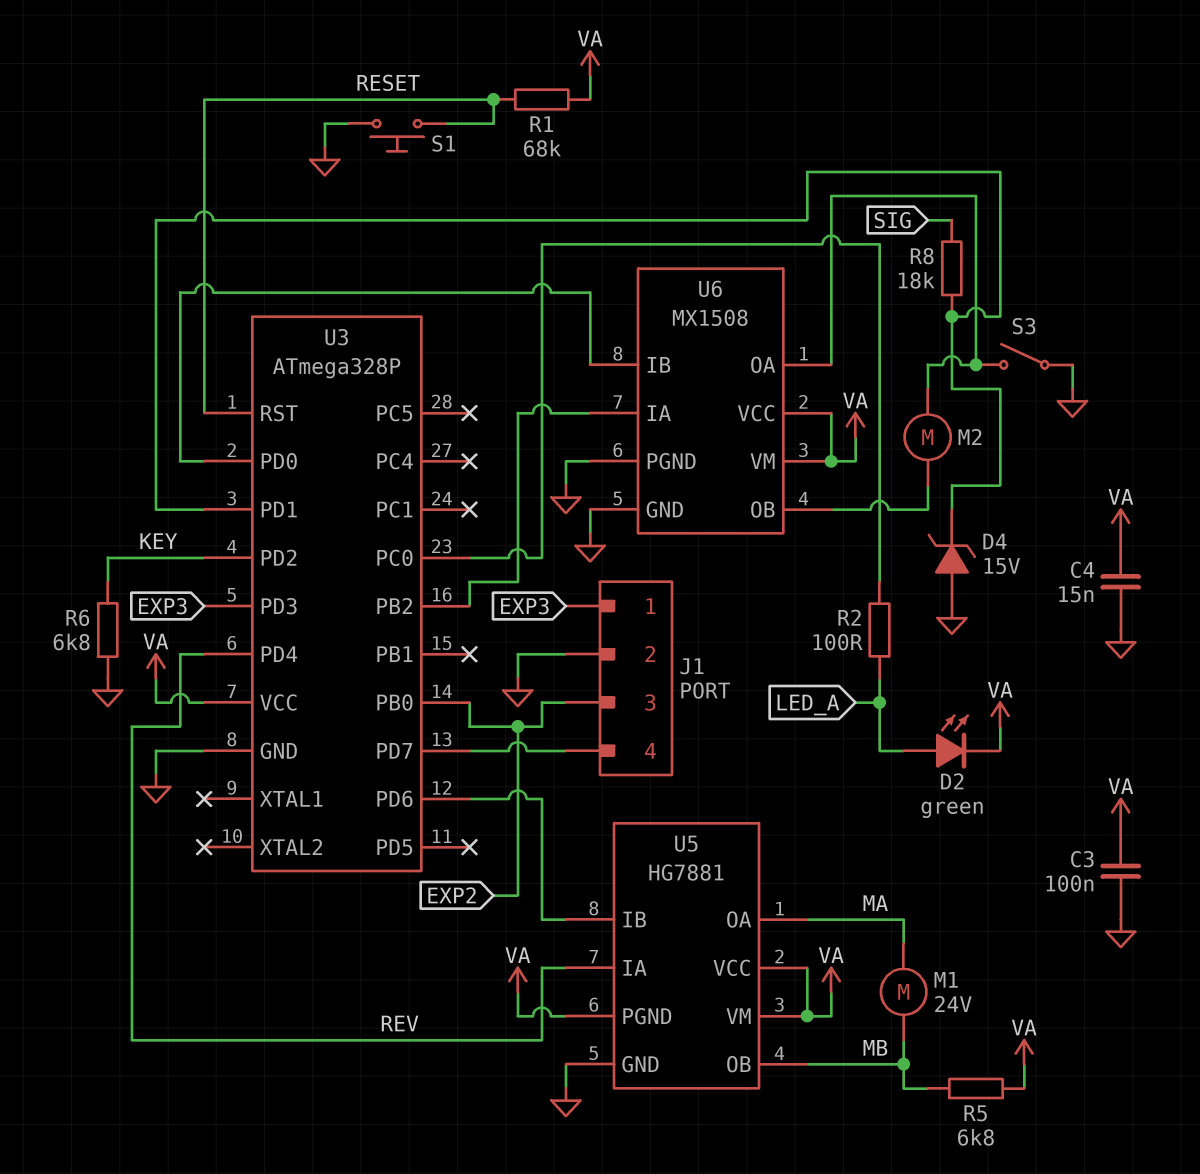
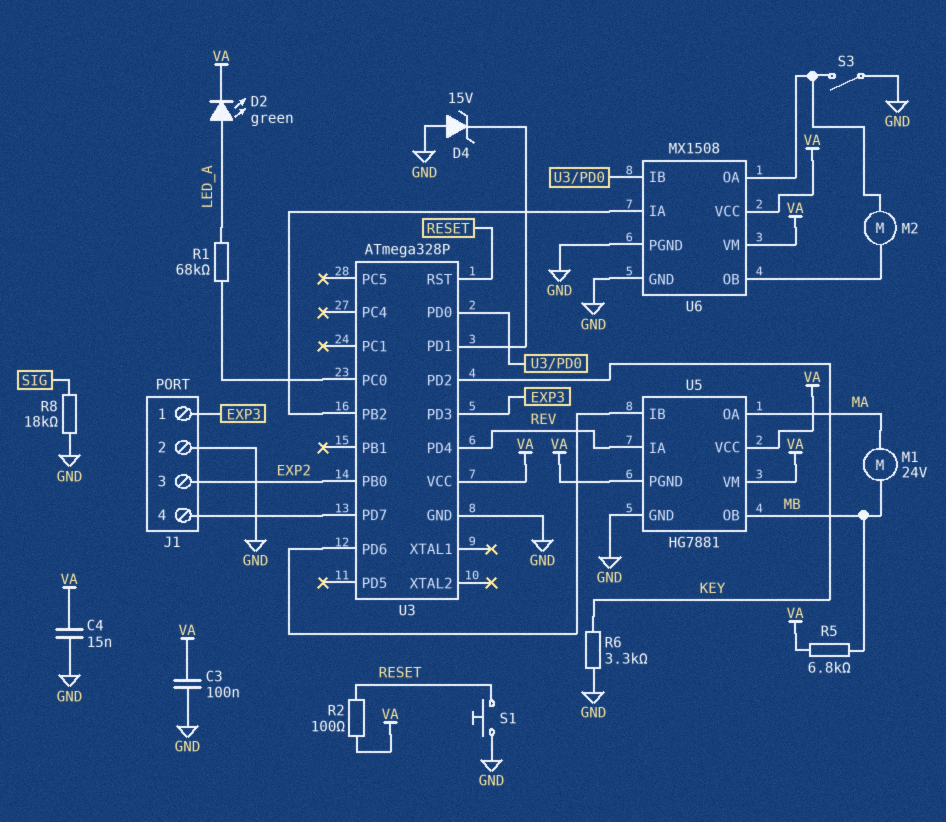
R1: 68k (RESET, VA) -> 68k (LED_A, U3/PC0)
R2: 100 (LED_A, U3/PC0) -> 100 (RESET, VA)
R6: 6.8k (GND, KEY) -> 3.3k (GND, KEY)
R8: 18k (SIG, U3/PD1) -> 18k (GND, SIG)

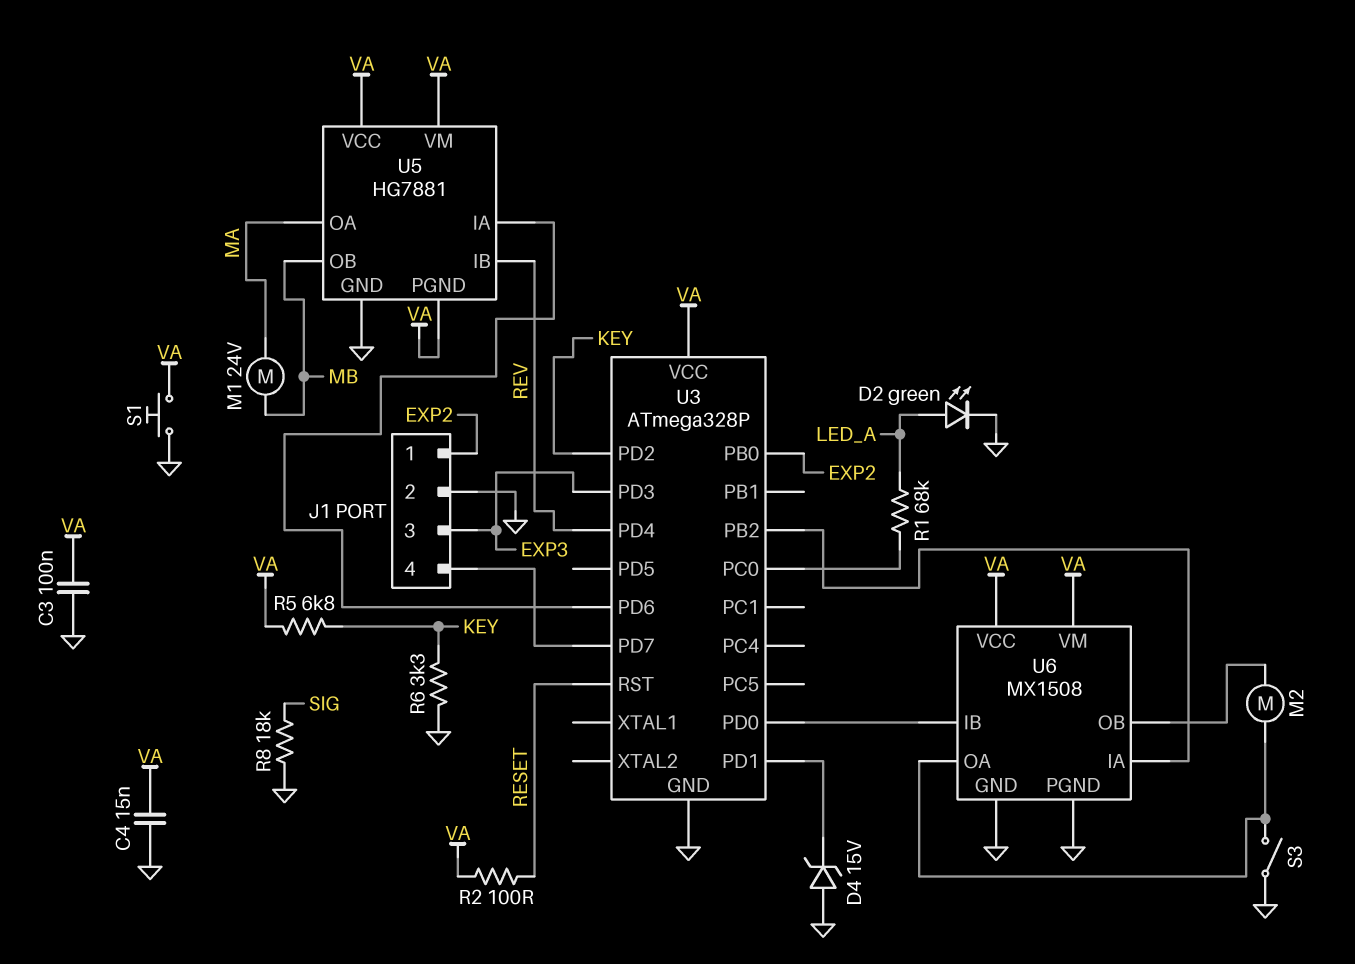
D2: LED green (A LED_A, K VA) -> LED green (A LED_A, K GND)
J1 pin 1: EXP3 -> EXP2
J1 pin 3: EXP2 -> EXP3
R5: 6.8k (MB, VA) -> 6.8k (KEY, VA)
S1: button (GND, RESET) -> button (GND, VA)
U5 pin IA: REV -> U3/PD6
U5 pin IB: U3/PD6 -> REV

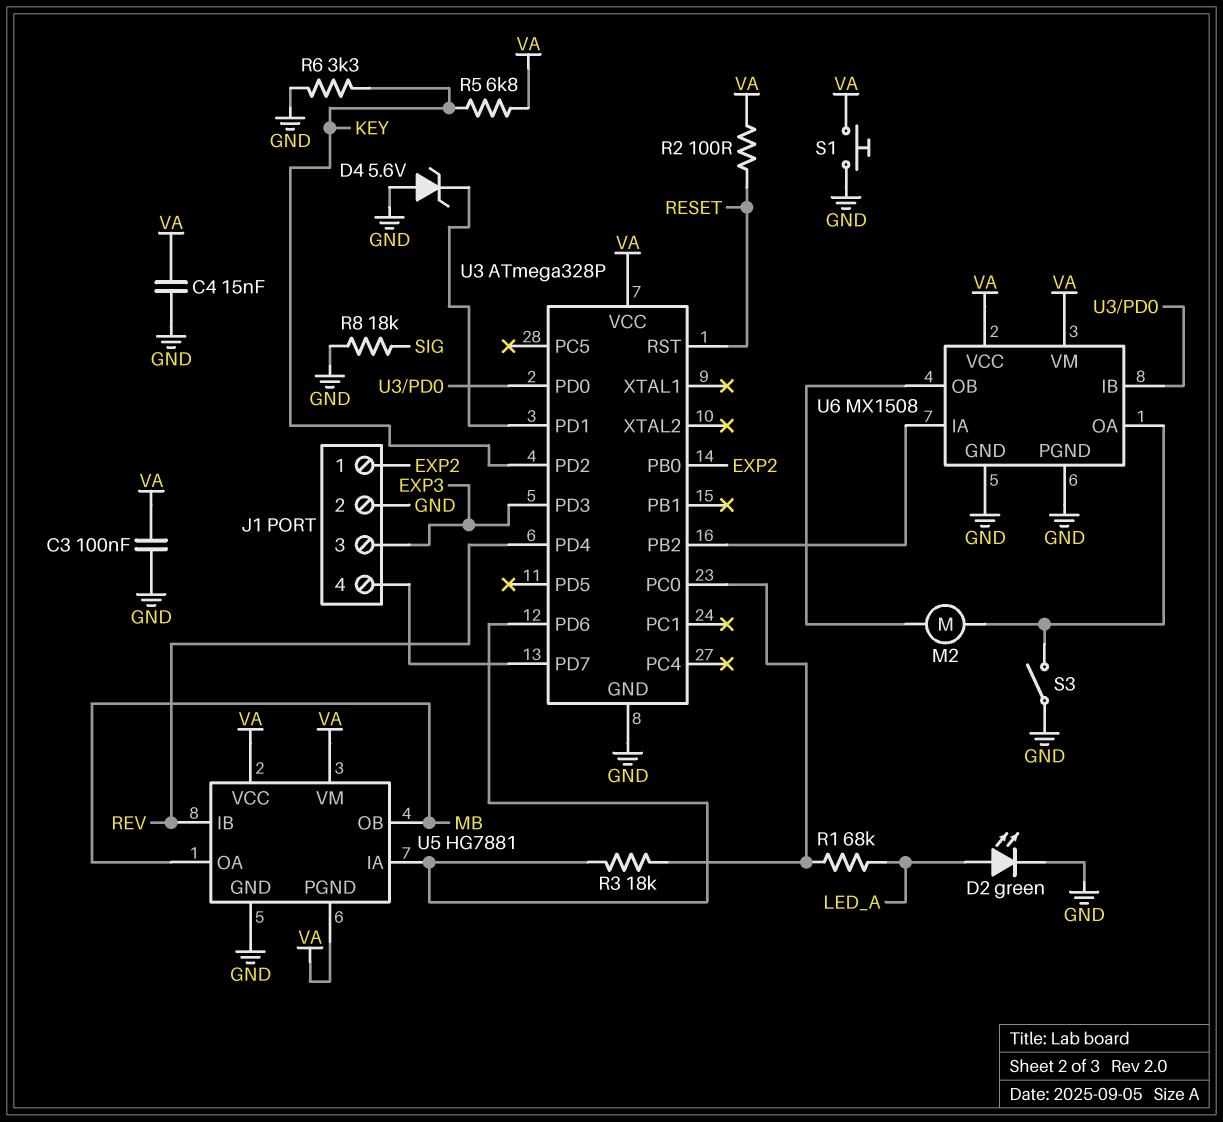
D4: zener 15V (A GND, K U3/PD1) -> zener 5.6V (A GND, K U3/PD1)
M1: motor 24V (MA, MB) -> none
R3: none -> 18k (U3/PC0, U3/PD6)
U5 pin OA: MA -> MB

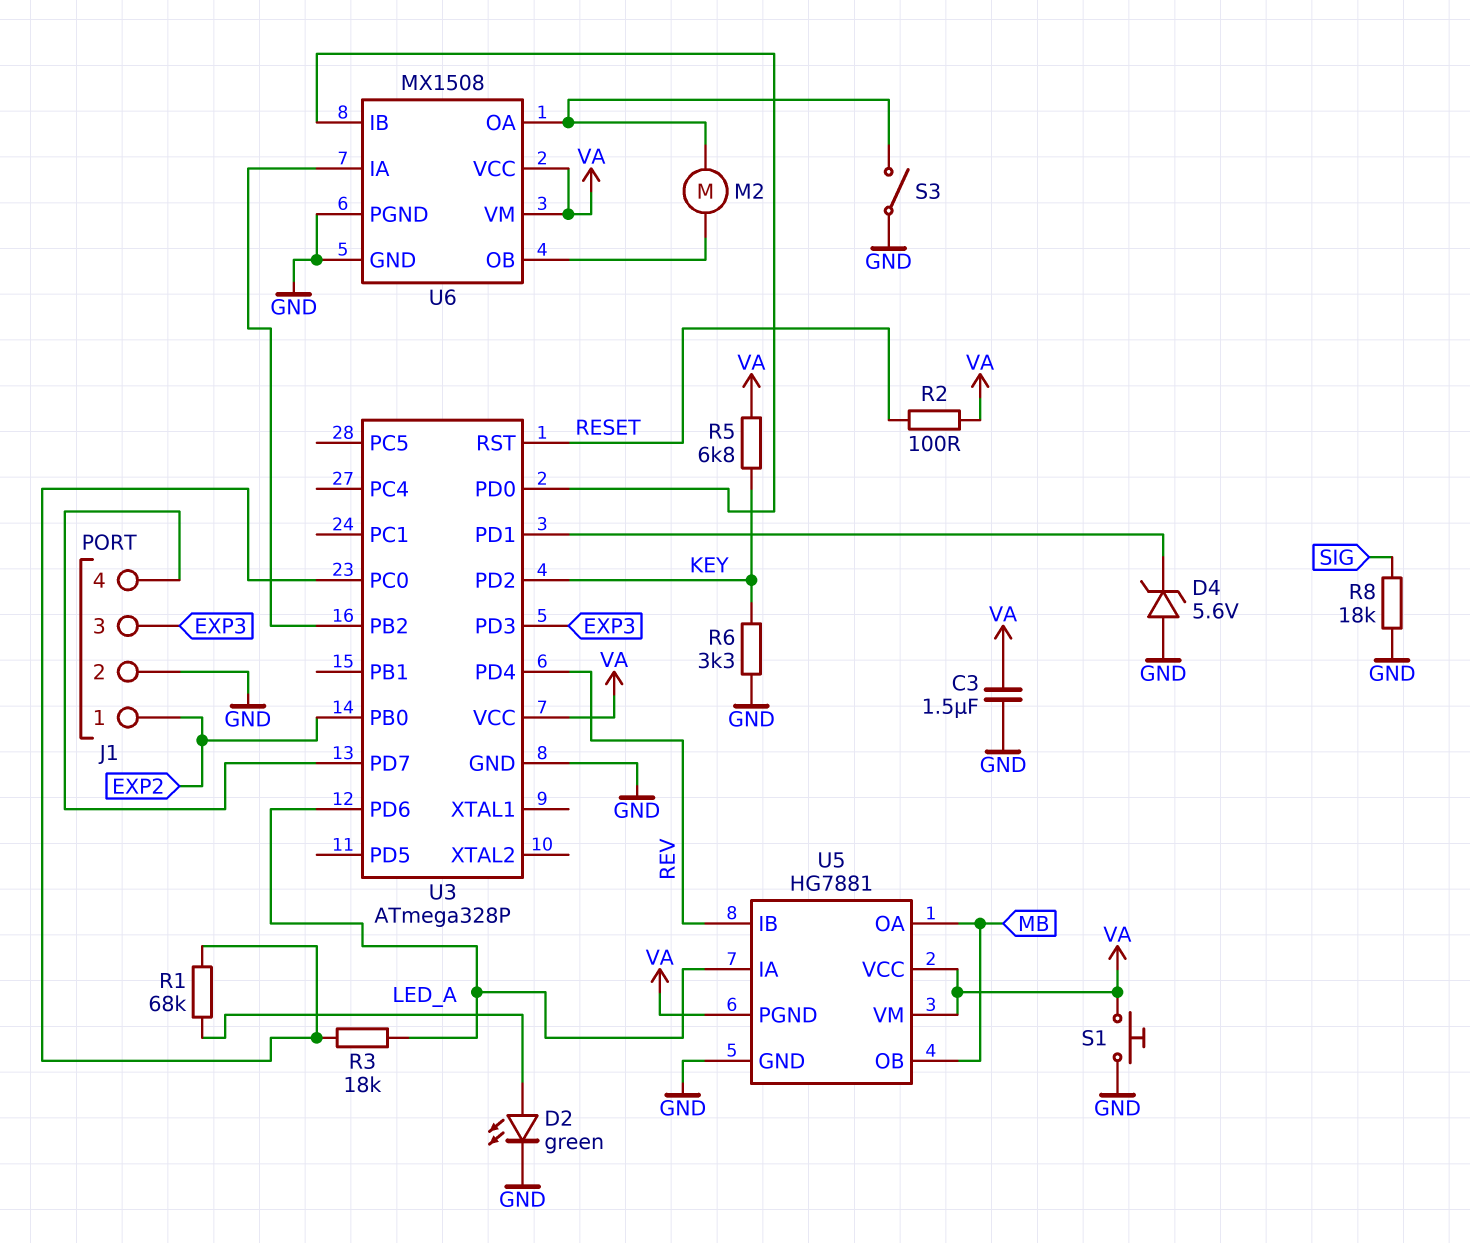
C3: 100nF (GND, VA) -> 1.5uF (GND, VA)
C4: 15nF (GND, VA) -> none

